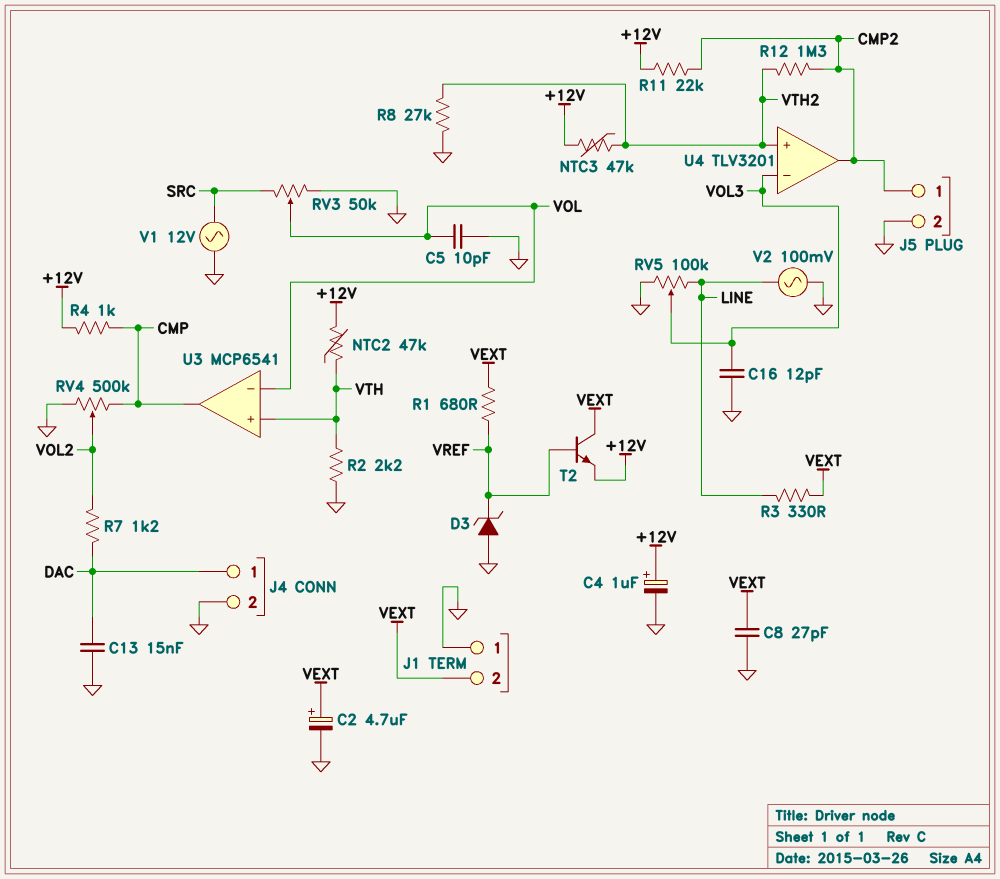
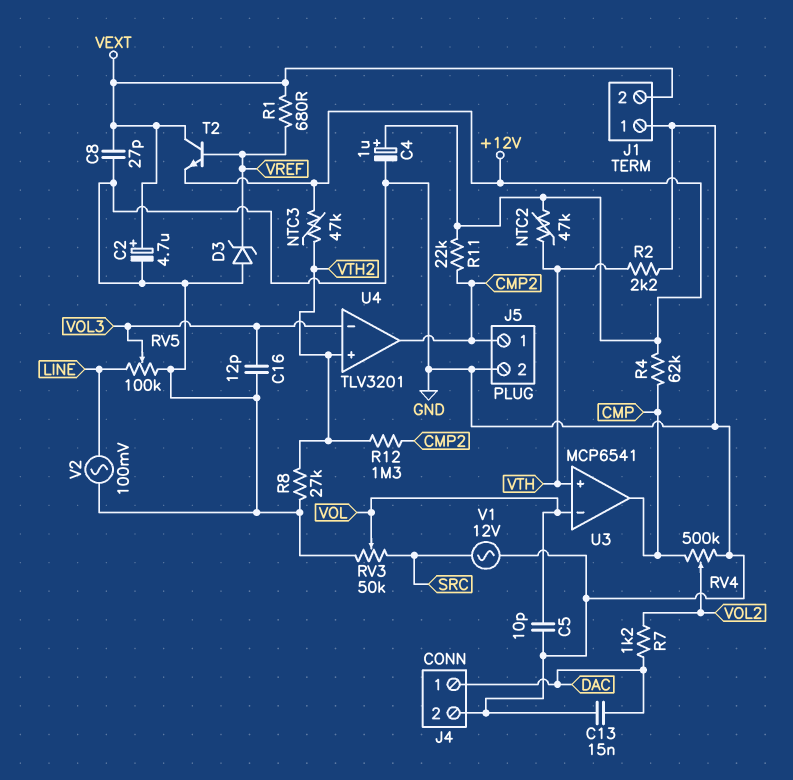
R3: 330 (LINE, VEXT) -> none
R4: 1k (+12V, CMP) -> 62k (+12V, CMP)

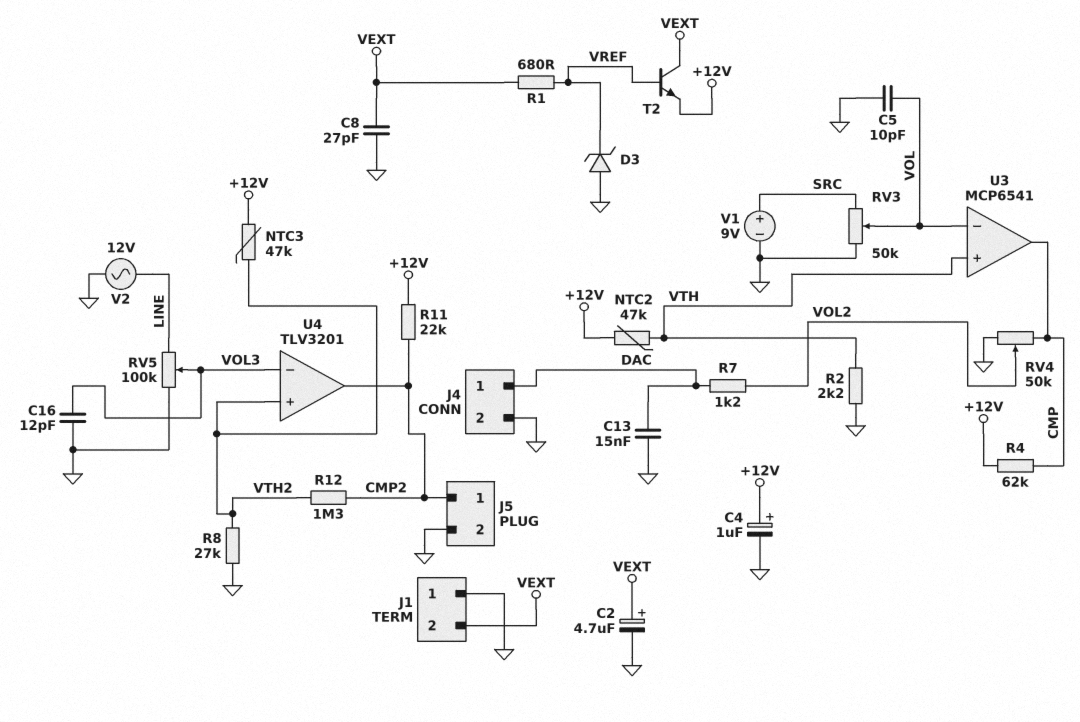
RV4: 500k (CMP, GND, wiper VOL2) -> 50k (CMP, GND, wiper VOL2)
V1: AC 12V (GND, SRC) -> 9V (plus SRC, minus GND)
V2: AC 100mV (GND, LINE) -> AC 12V (GND, LINE)

